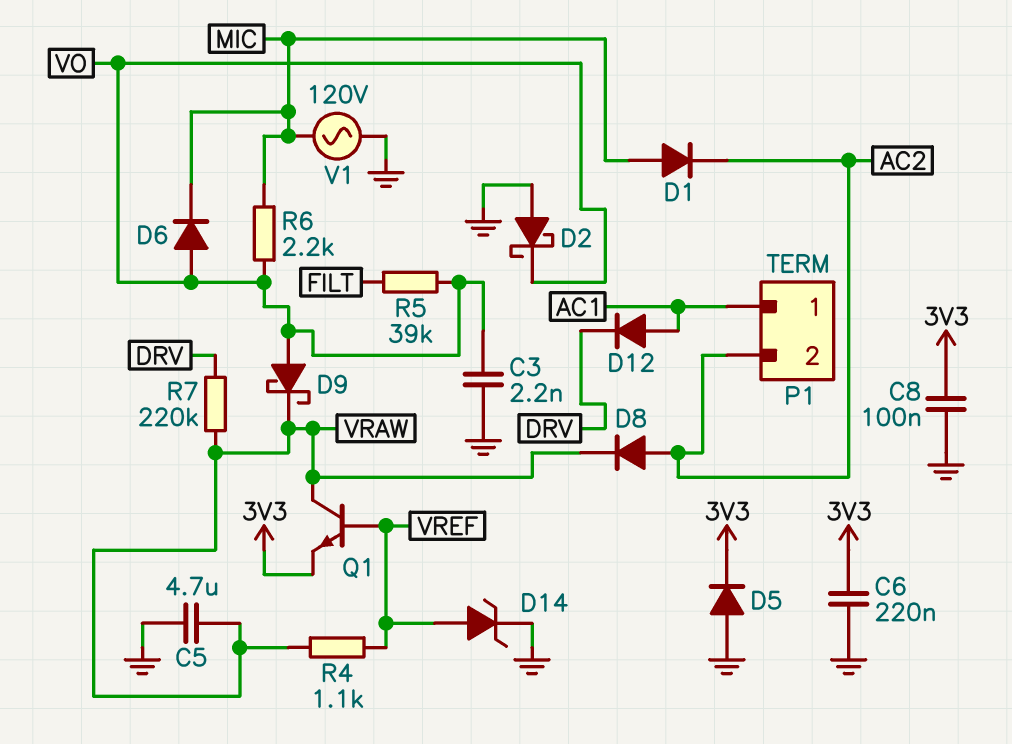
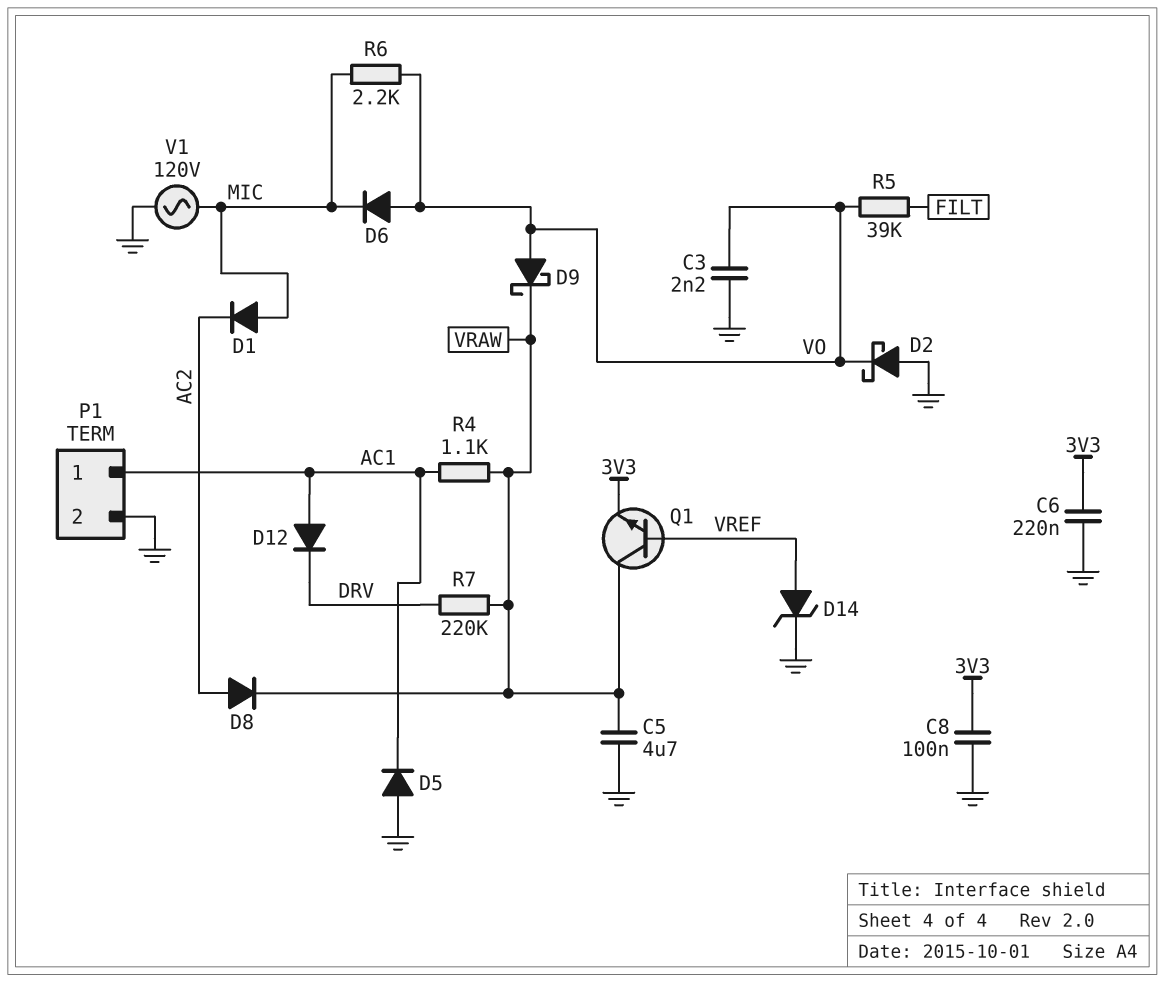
D5: diode (A GND, K 3V3) -> diode (A GND, K AC1)
P1 pin 2: AC2 -> GND
R4: 1.1k (VRAW, VREF) -> 1.1k (AC1, VRAW)

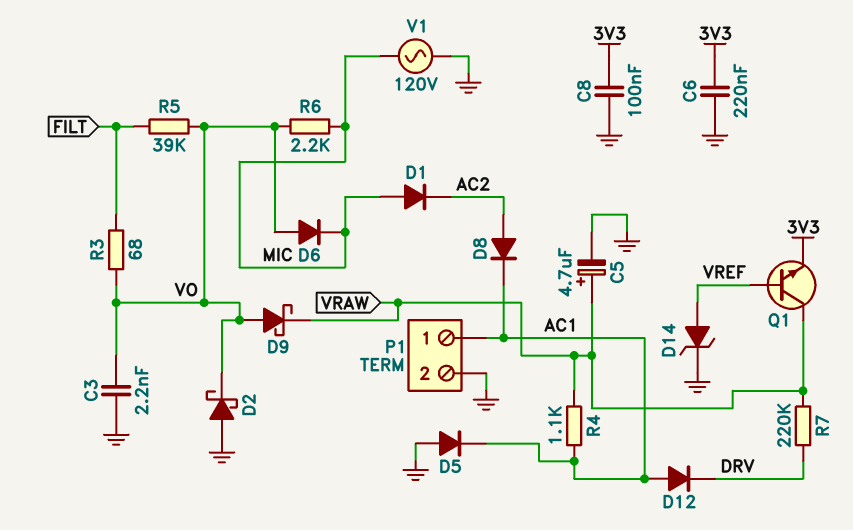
C5: 4.7uF (GND, VRAW) -> 4.7uF (plus VRAW, minus GND)
D8: diode (A AC2, K VRAW) -> diode (A AC2, K AC1)
R3: none -> 68 (FILT, VO)

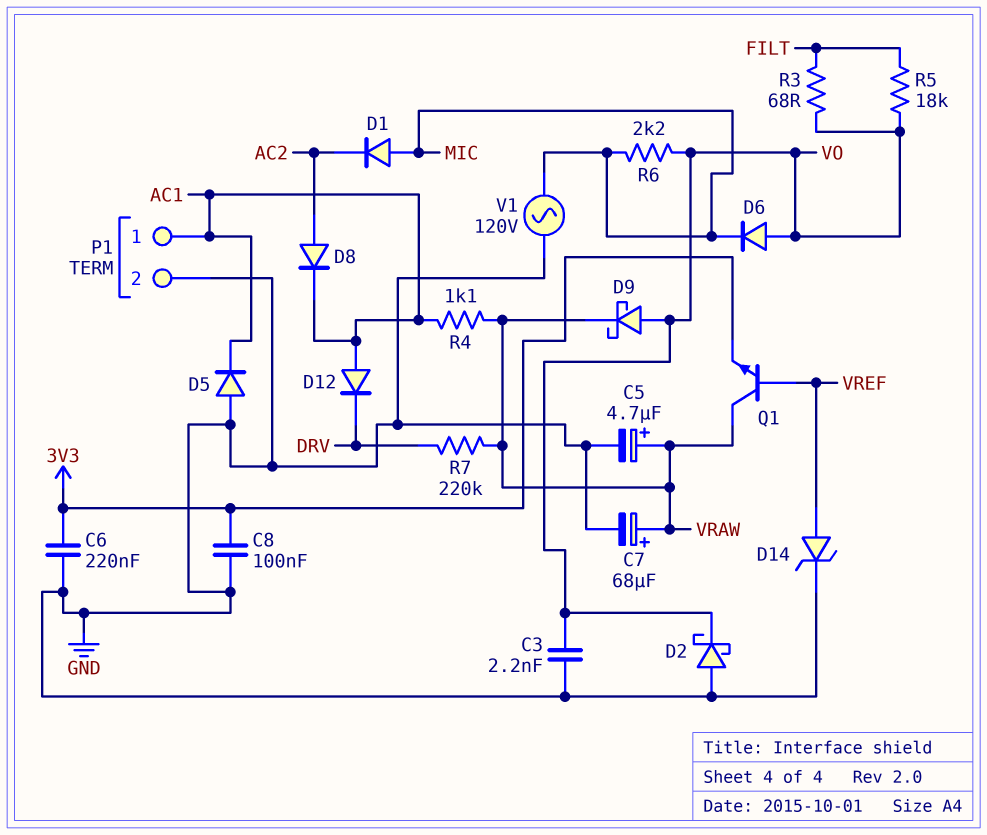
C7: none -> 68uF (plus VRAW, minus GND)
R5: 39k (FILT, VO) -> 18k (FILT, VO)

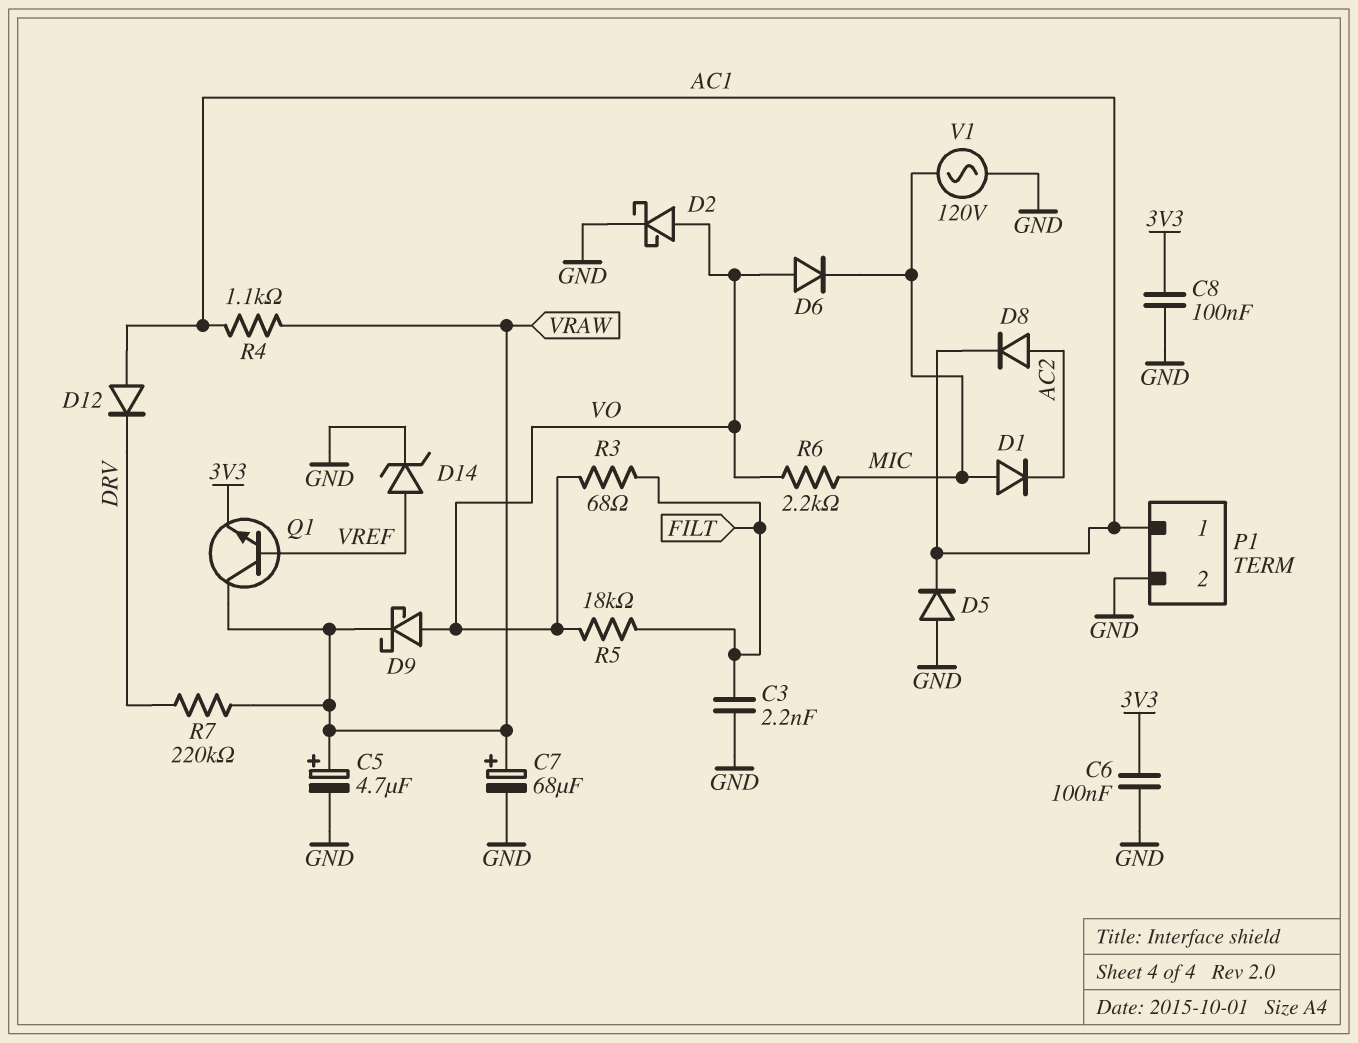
C3: 2.2nF (GND, VO) -> 2.2nF (FILT, GND)
C6: 220nF (3V3, GND) -> 100nF (3V3, GND)
D2: schottky (A GND, K VO) -> schottky (A VO, K GND)

